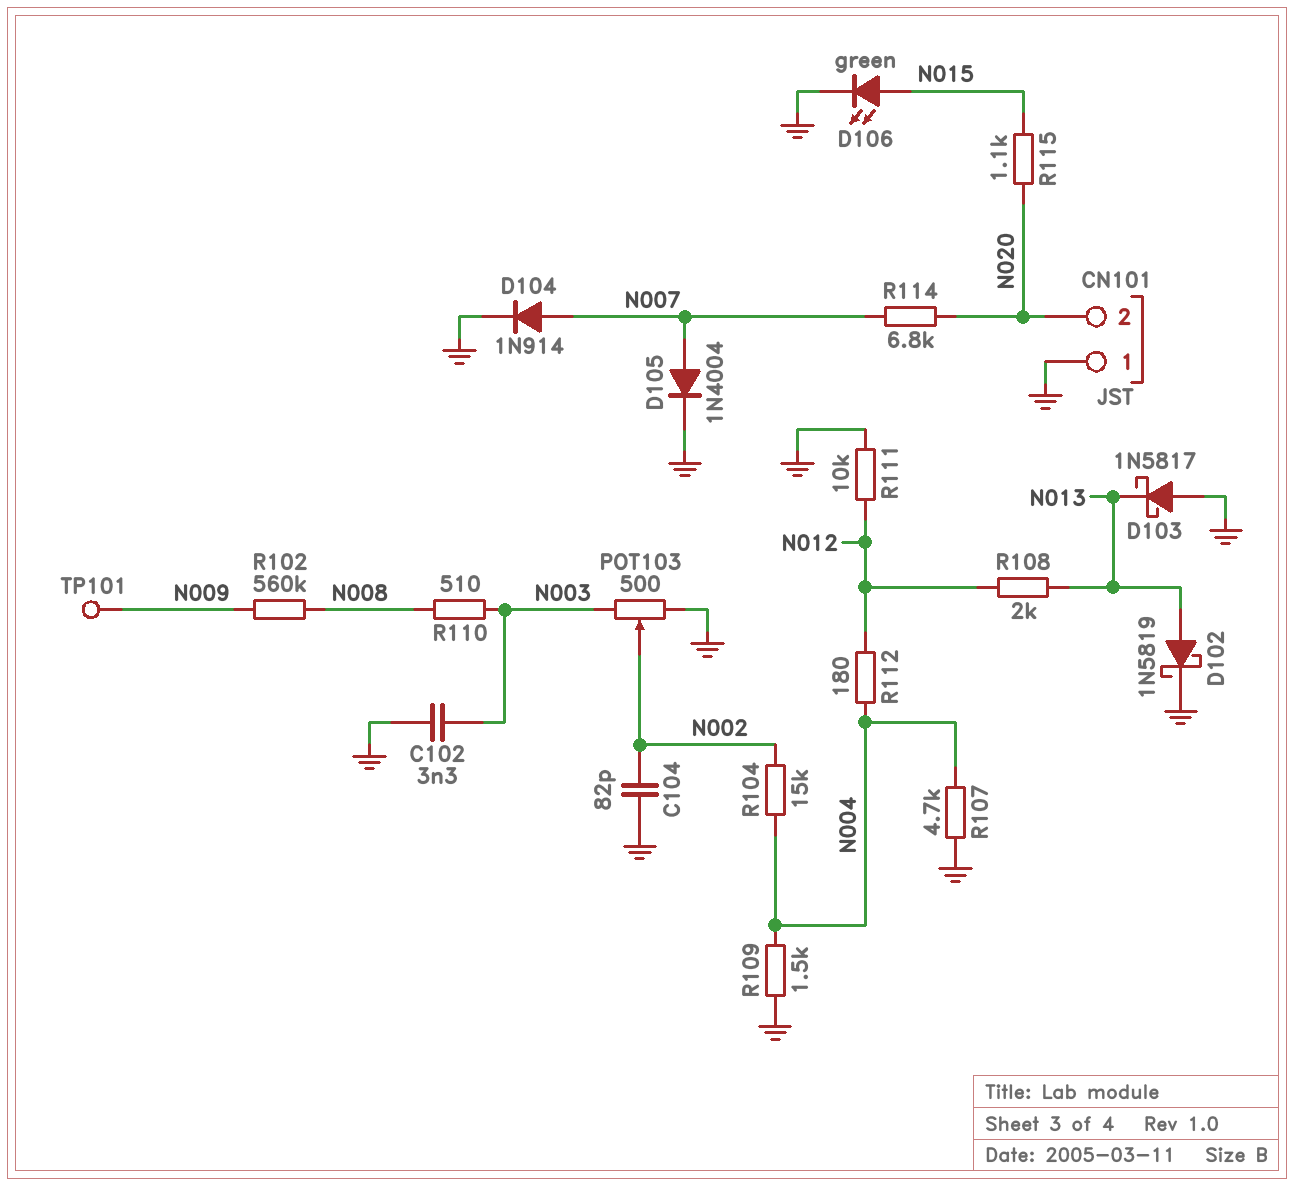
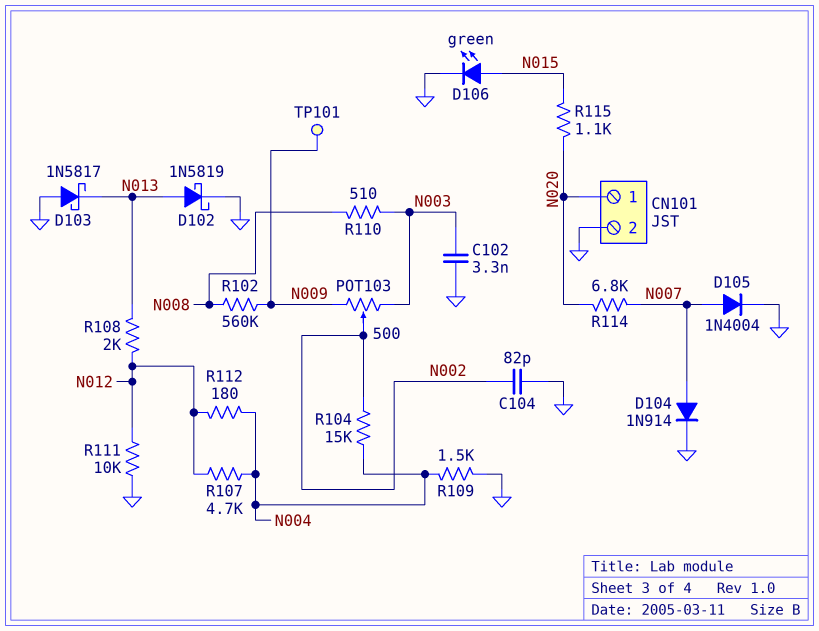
CN101 pin 1: GND -> N020
CN101 pin 2: N020 -> GND
POT103: 500 (GND, N003, wiper N002) -> 500 (N003, N009, wiper N002)
R107: 4.7k (GND, N004) -> 4.7k (N004, N012)

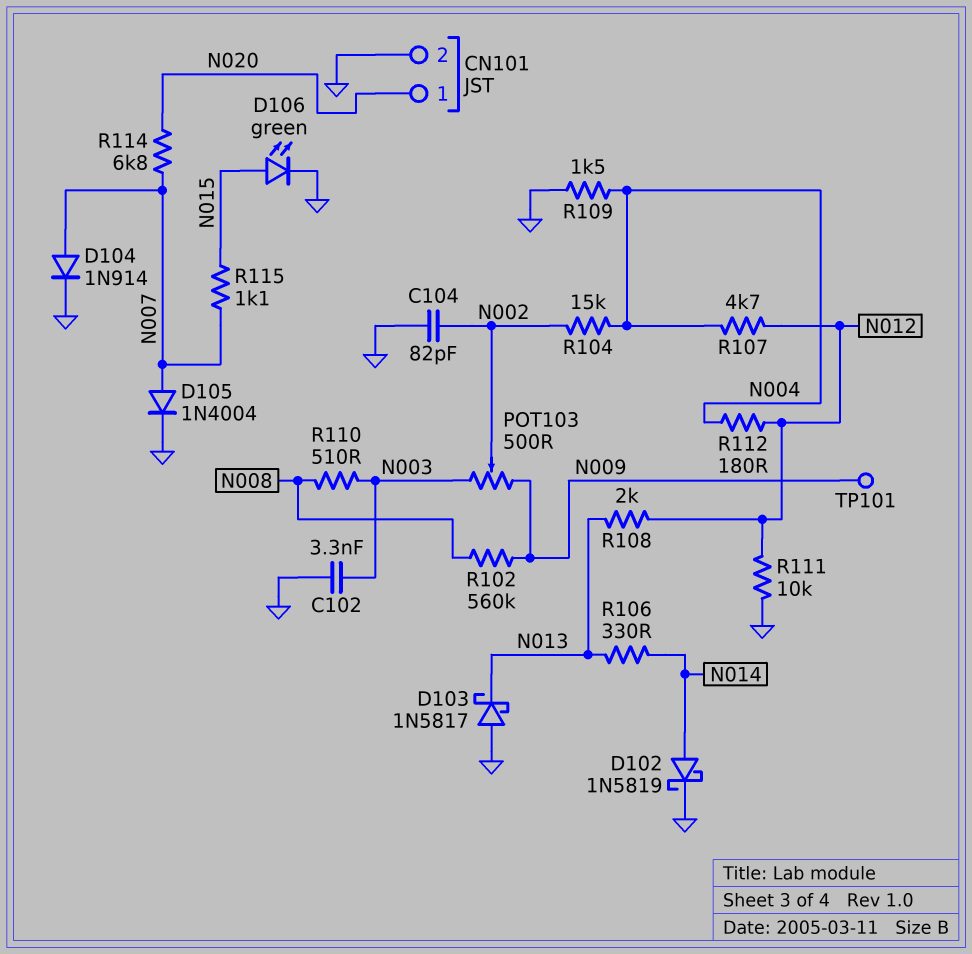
D102: schottky 1N5819 (A N013, K GND) -> schottky 1N5819 (A N014, K GND)
R106: none -> 330 (N013, N014)
R115: 1.1k (N015, N020) -> 1.1k (N007, N015)

